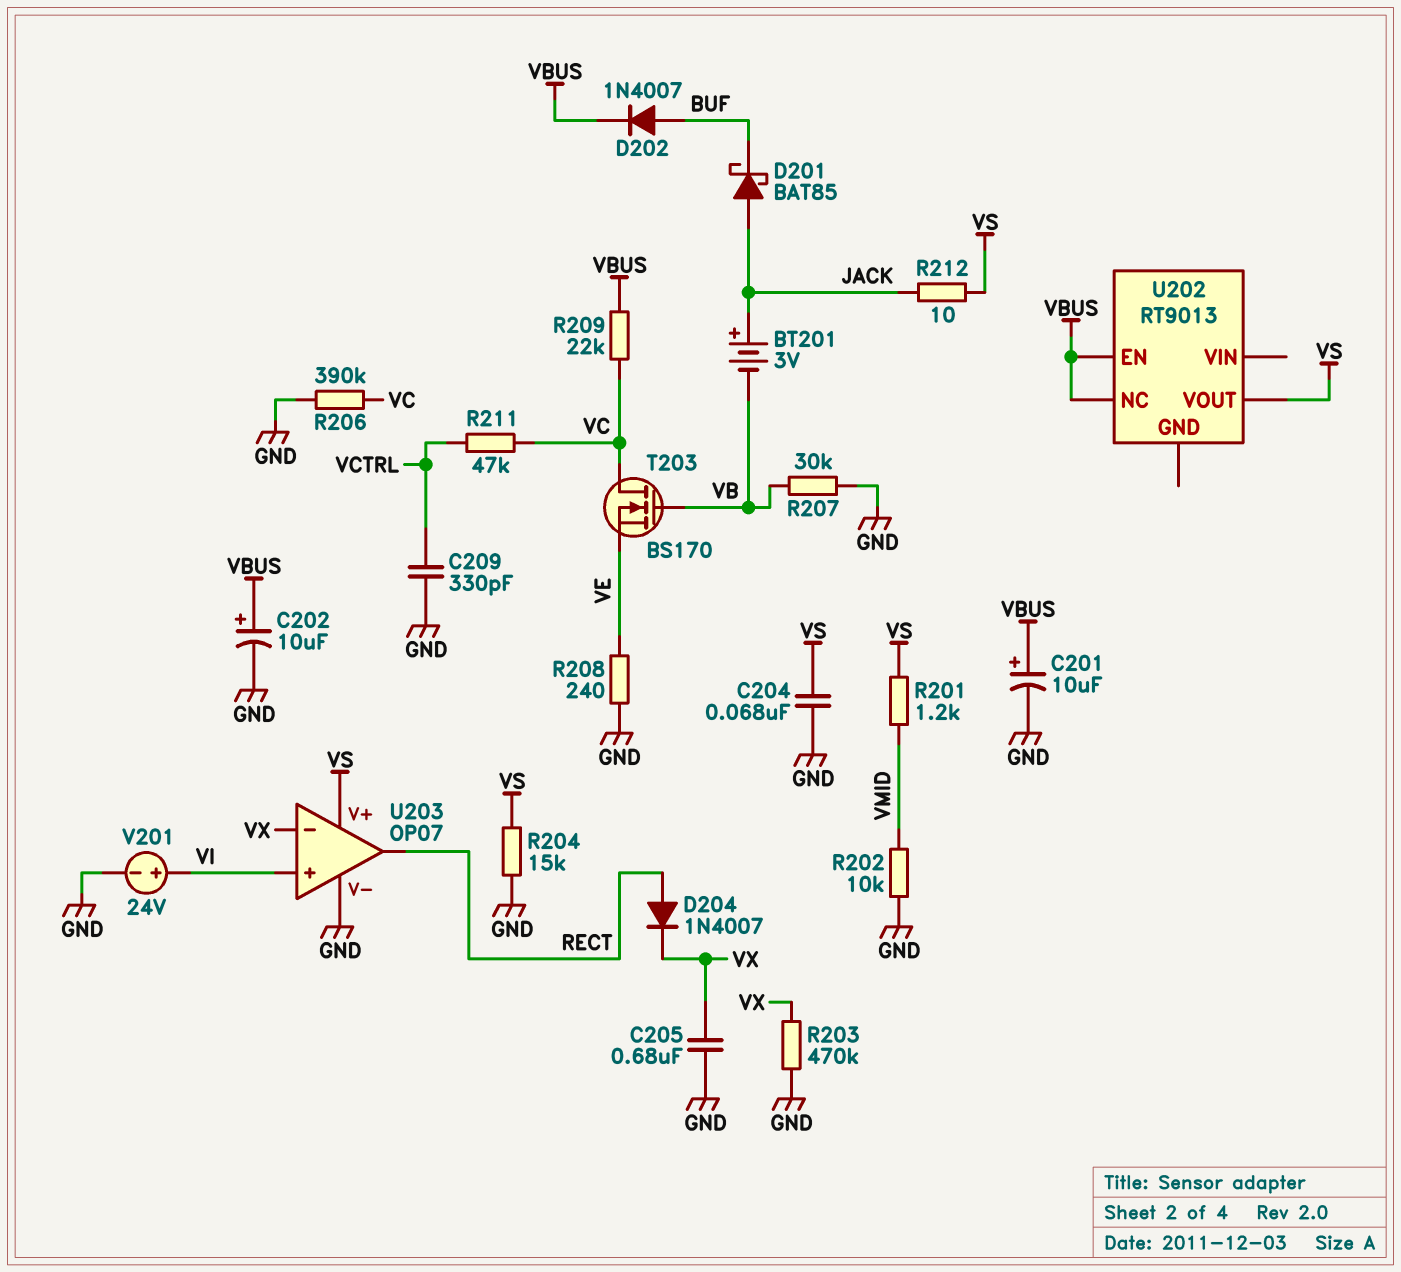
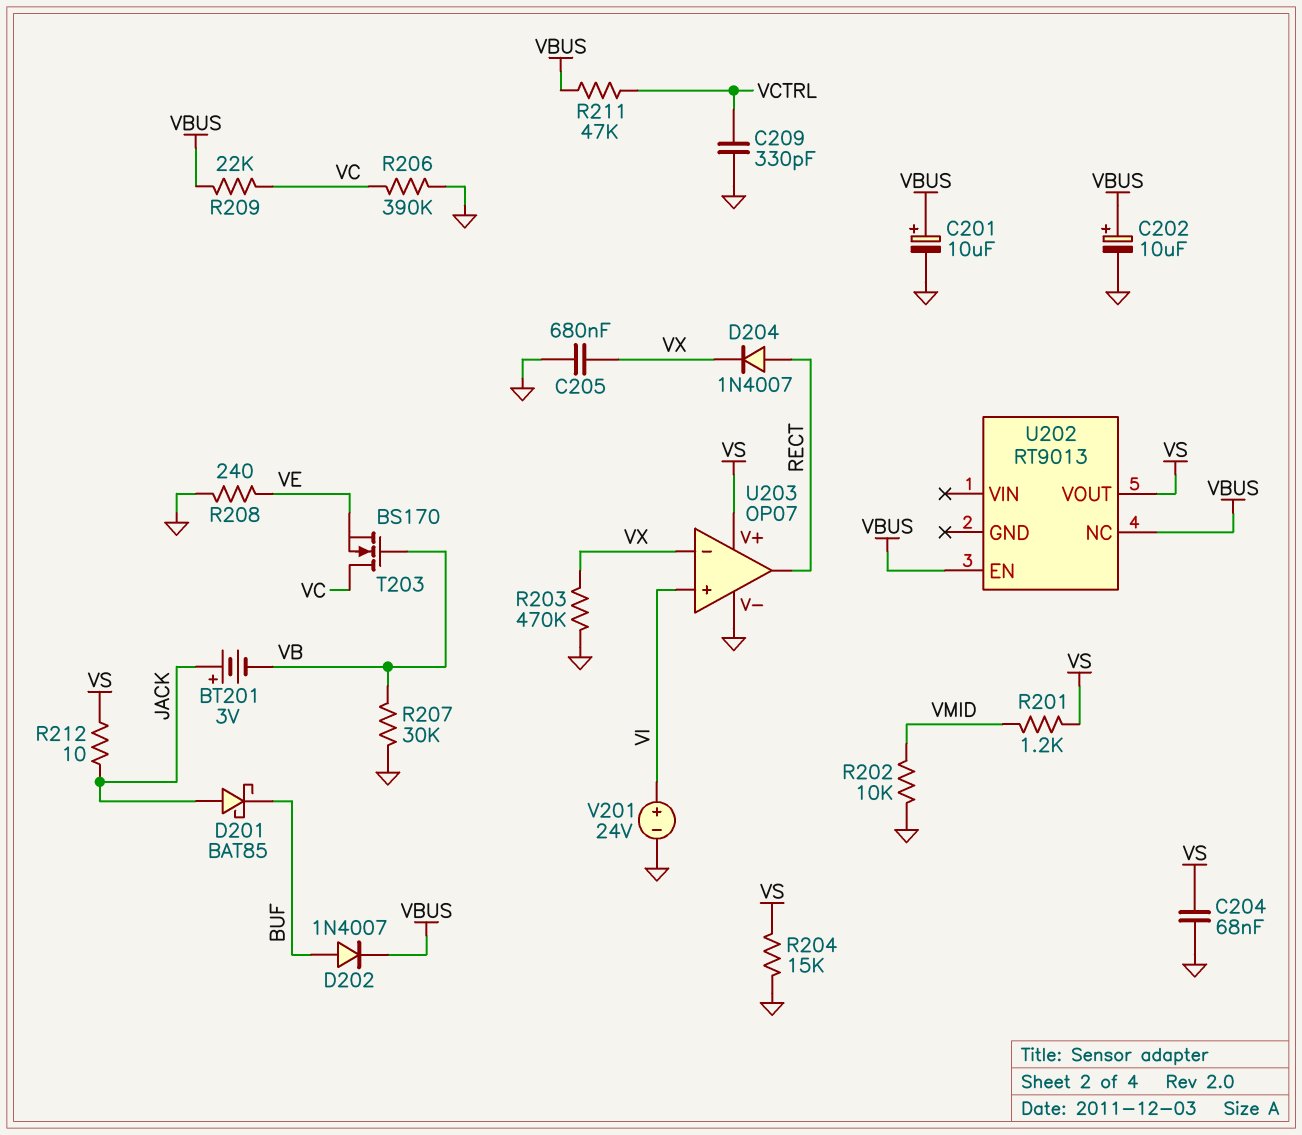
R211: 47k (VC, VCTRL) -> 47k (VBUS, VCTRL)

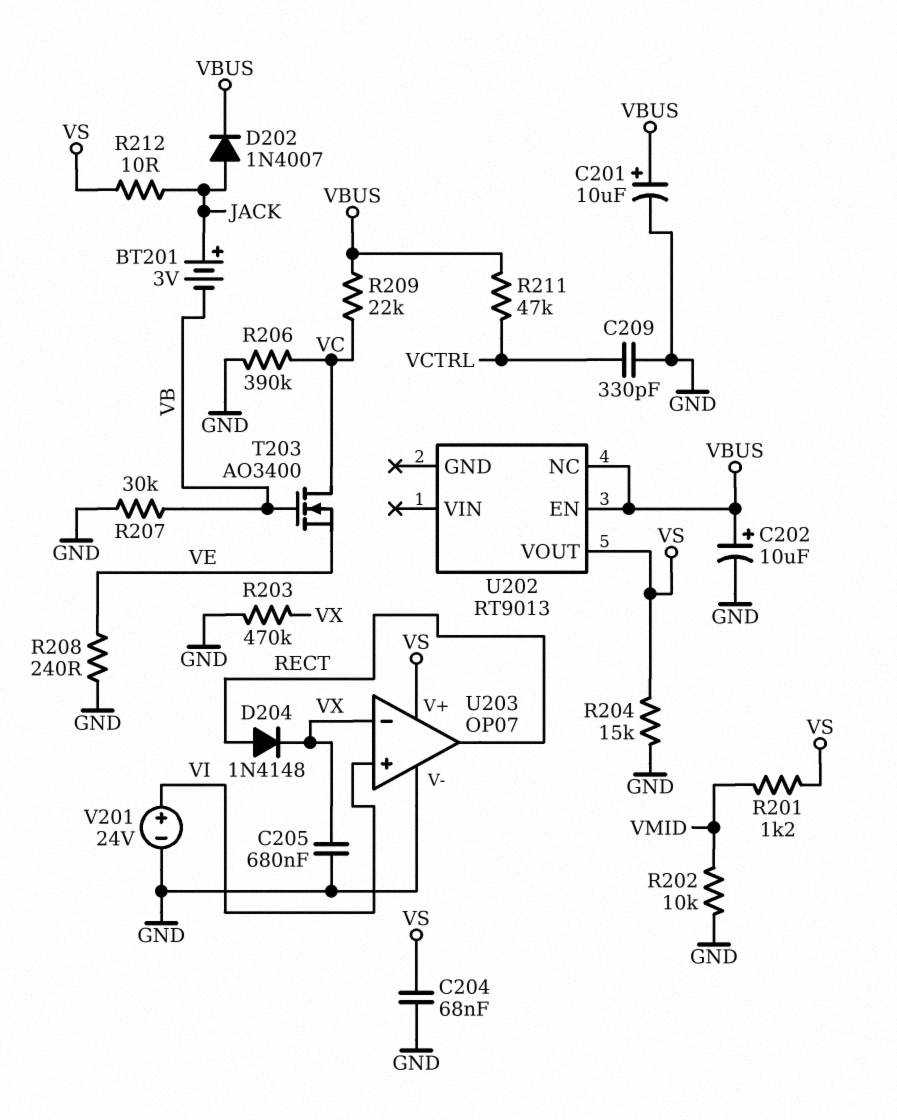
D201: schottky BAT85 (A JACK, K BUF) -> none
D202: diode 1N4007 (A BUF, K VBUS) -> diode 1N4007 (A JACK, K VBUS)
D204: diode 1N4007 (A RECT, K VX) -> diode 1N4148 (A RECT, K VX)
T203: NMOS BS170 (G VB, D VC, S VE) -> NMOS AO3400 (G VB, D VC, S VE)

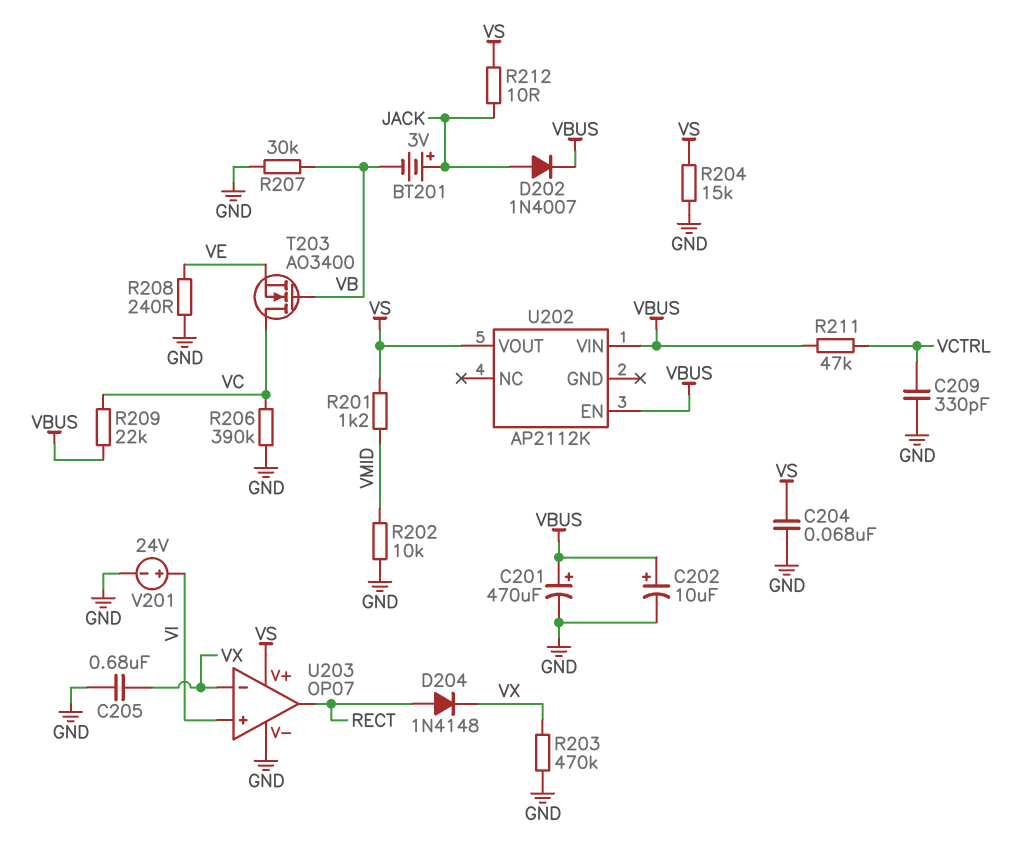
C201: 10uF (plus VBUS, minus GND) -> 470uF (plus VBUS, minus GND)
U202: RT9013 -> AP2112K
U202 pin NC: VBUS -> none
U202 pin VIN: none -> VBUS

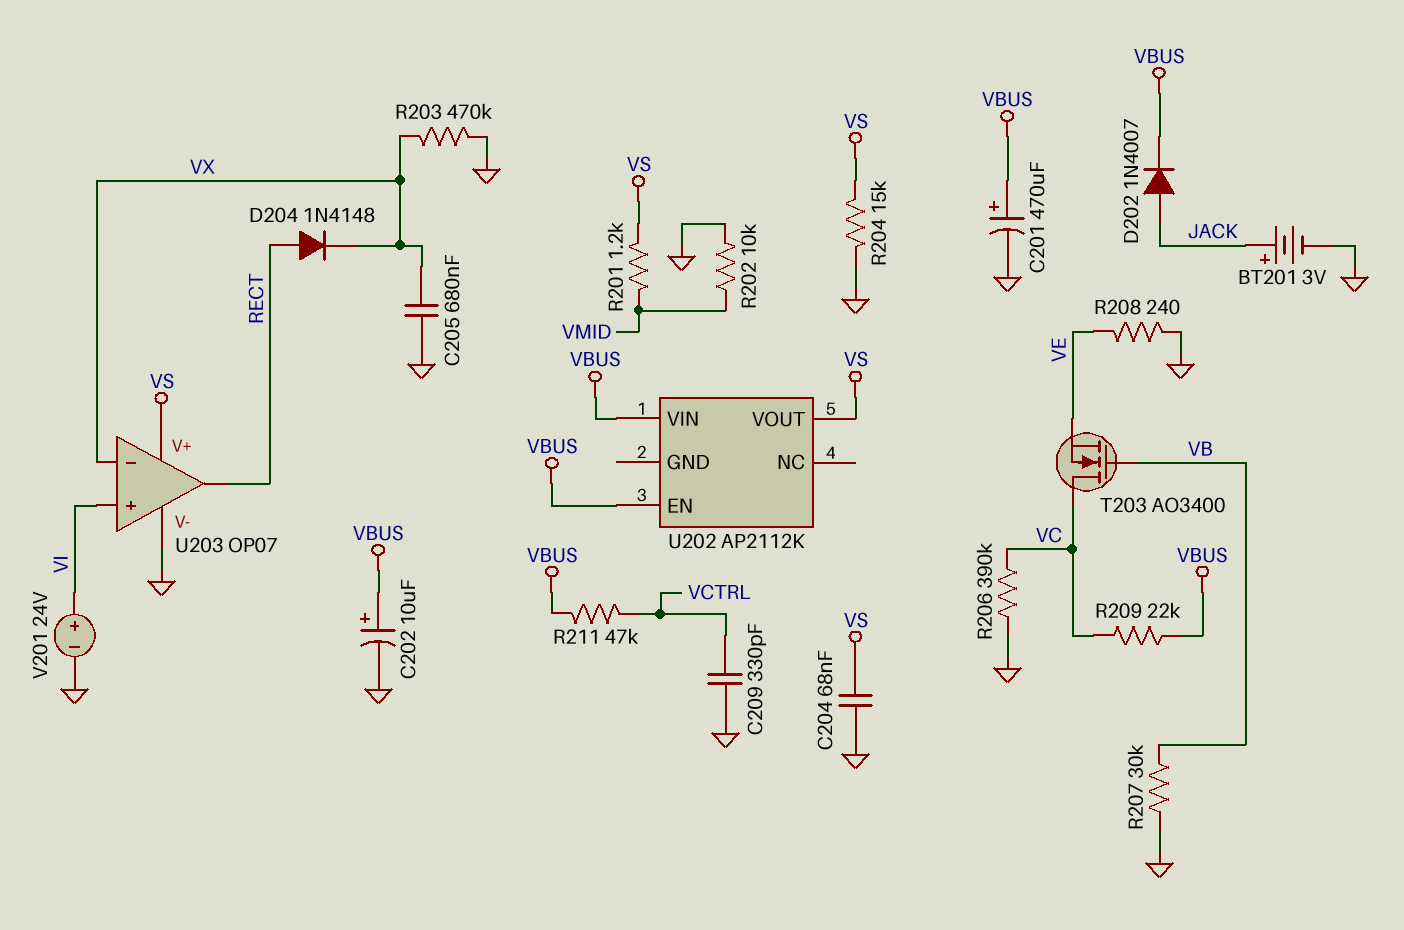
BT201: 3V (plus JACK, minus VB) -> 3V (plus JACK, minus GND)
R212: 10 (JACK, VS) -> none

